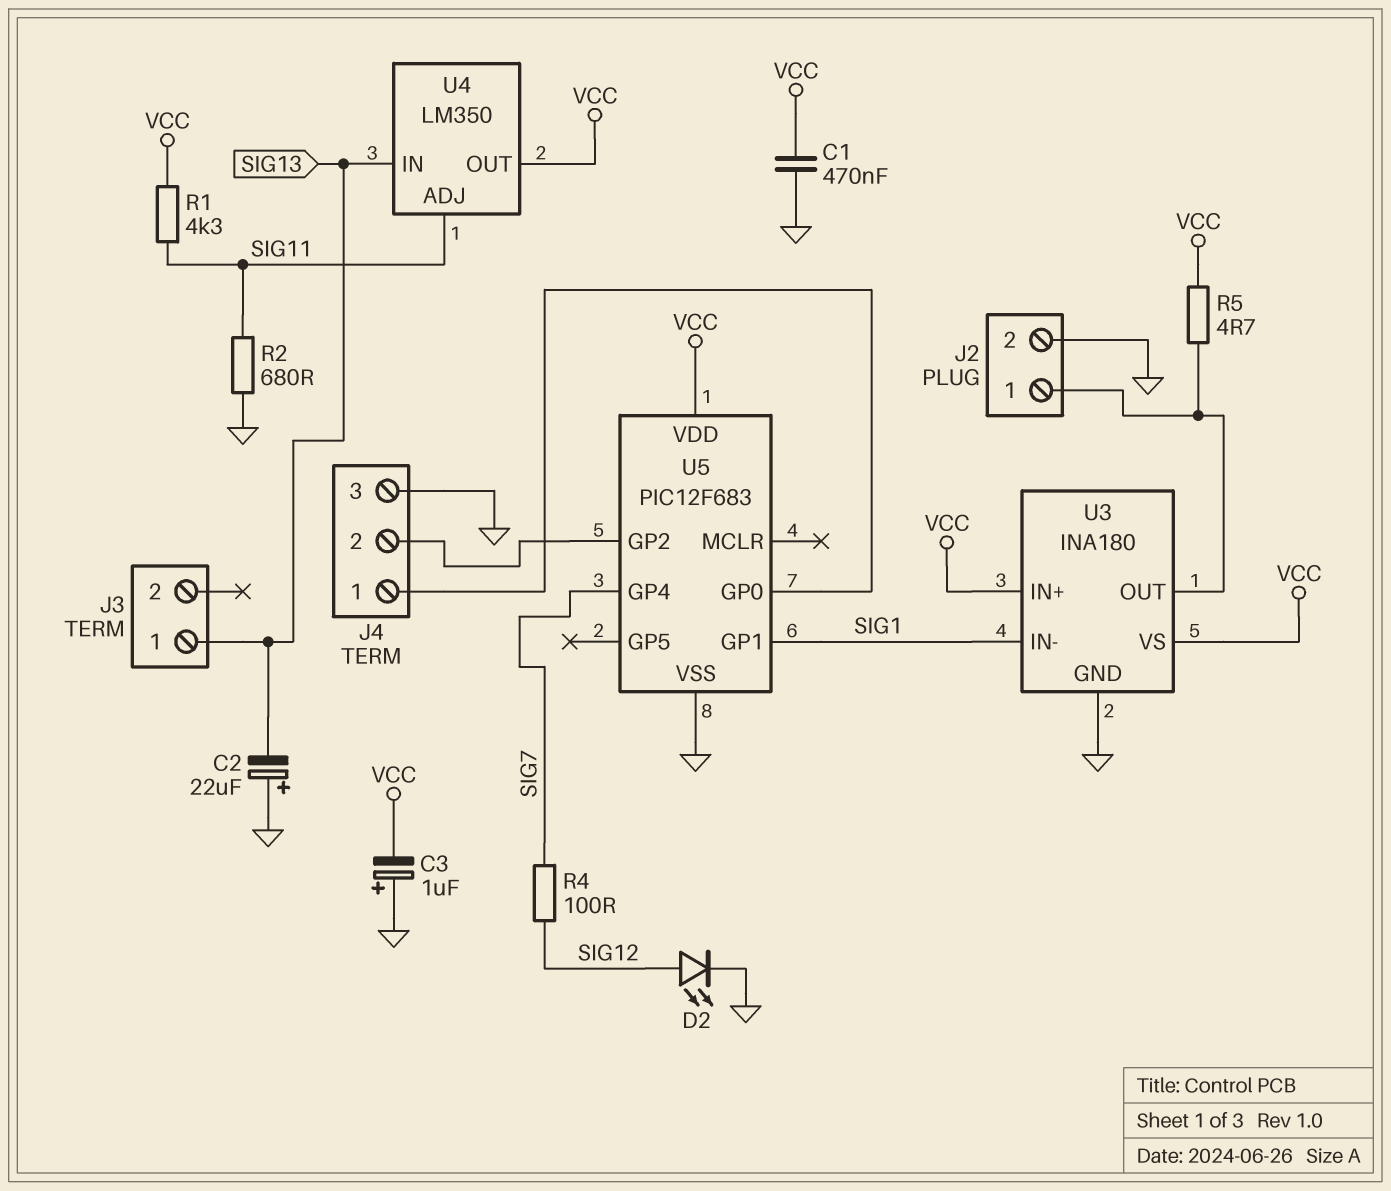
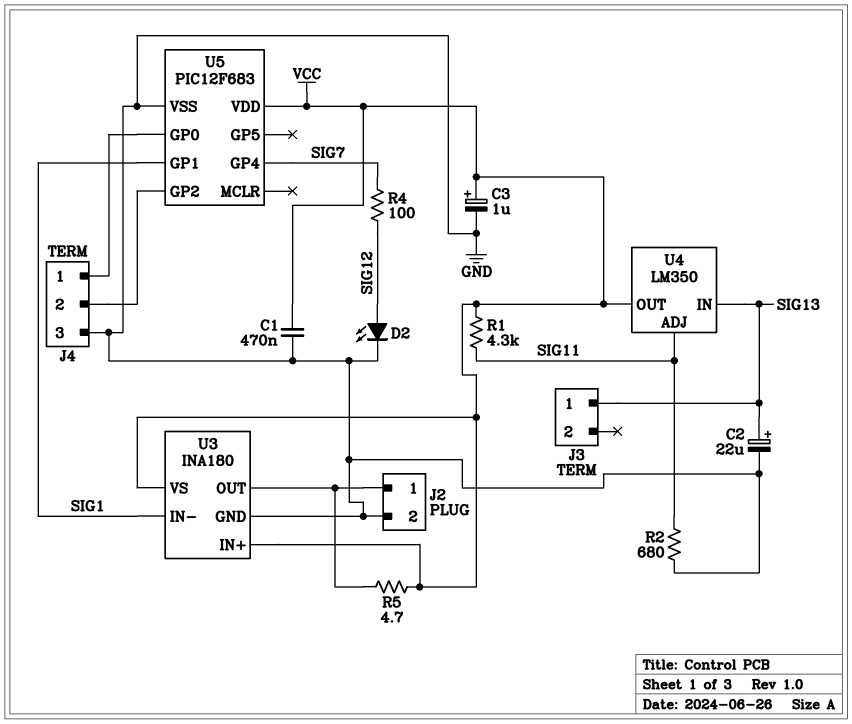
C2: 22uF (plus GND, minus SIG13) -> 22uF (plus SIG13, minus GND)
C3: 1uF (plus GND, minus VCC) -> 1uF (plus VCC, minus GND)

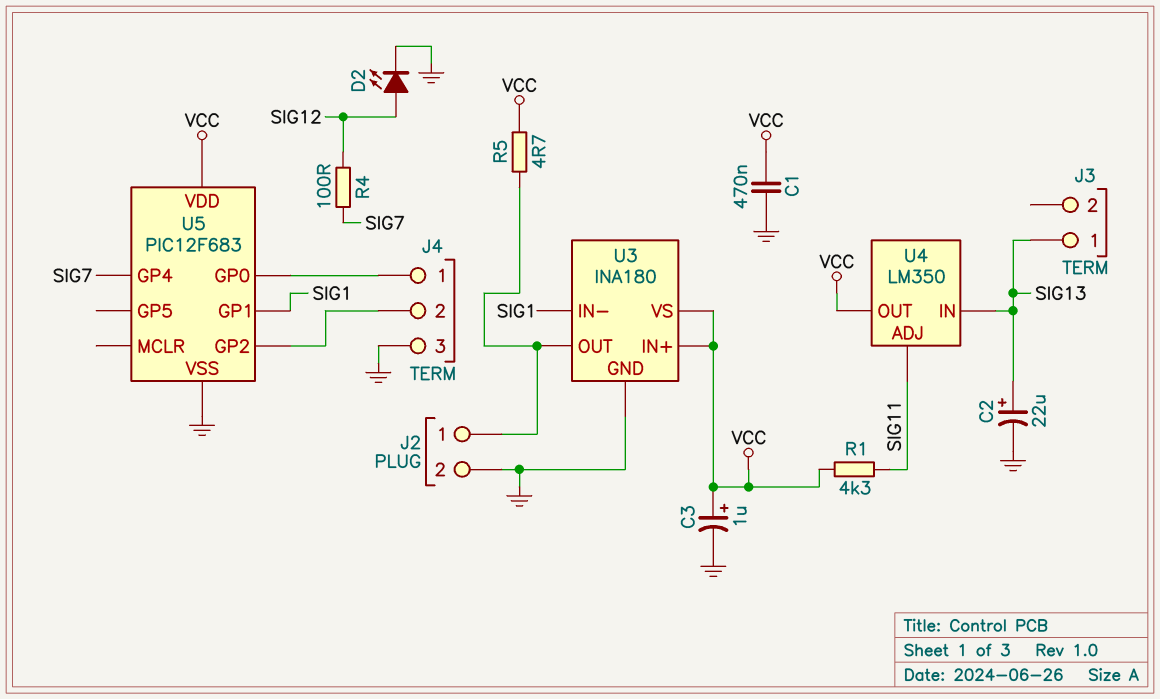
R2: 680 (GND, SIG11) -> none

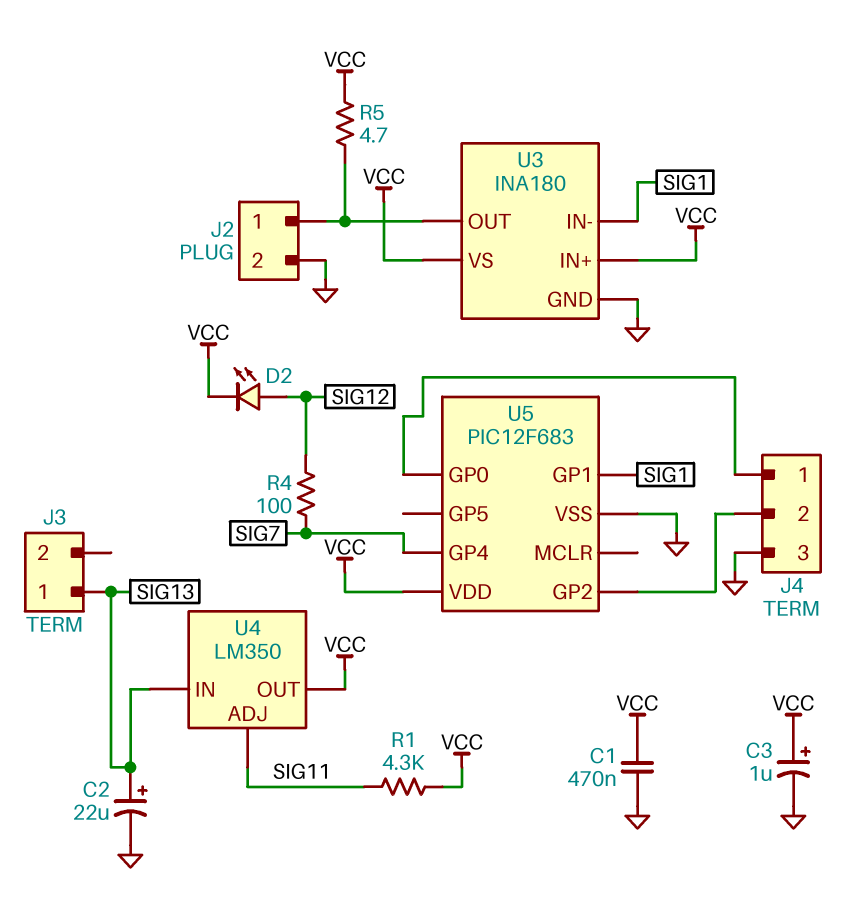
D2: LED (A SIG12, K GND) -> LED (A SIG12, K VCC)

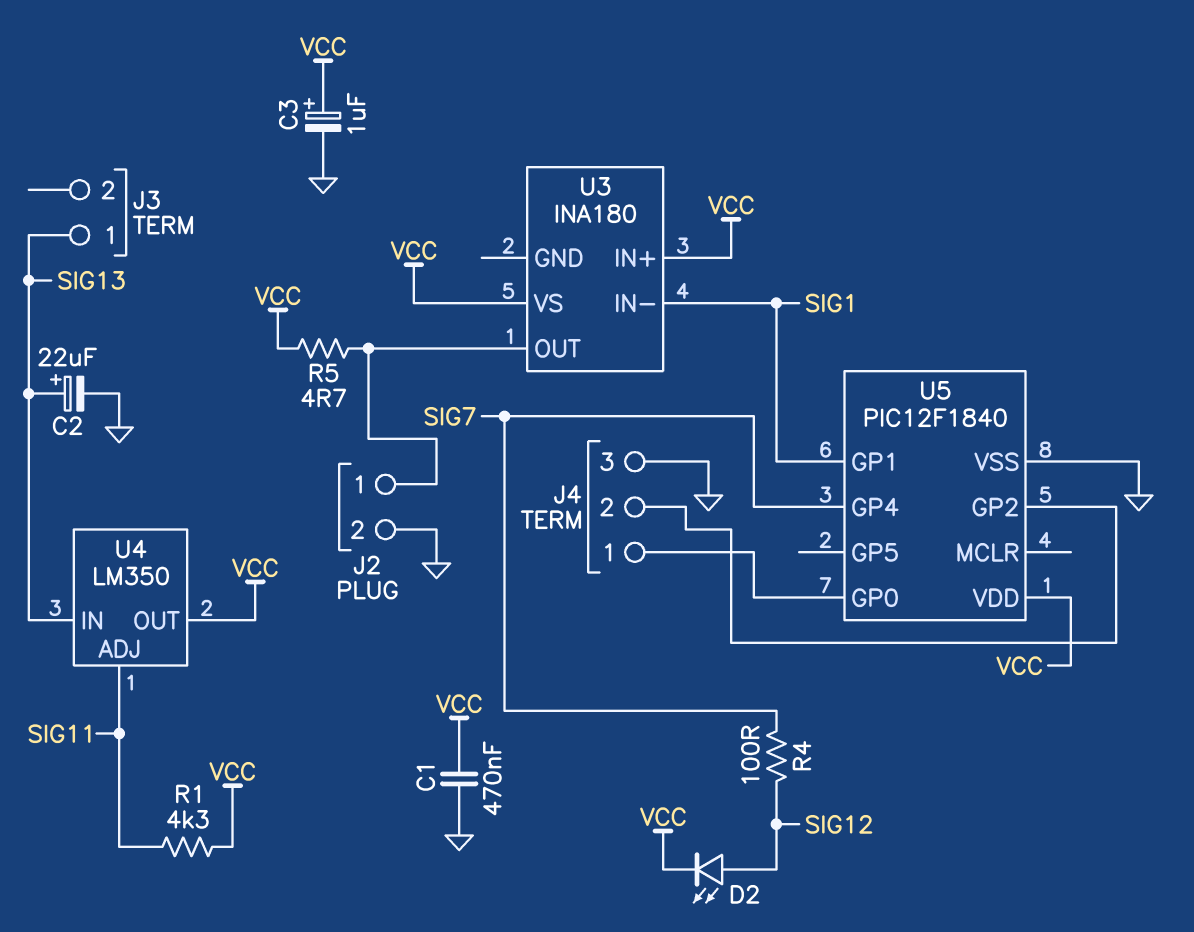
U3 pin GND: GND -> none
U5: PIC12F683 -> PIC12F1840

